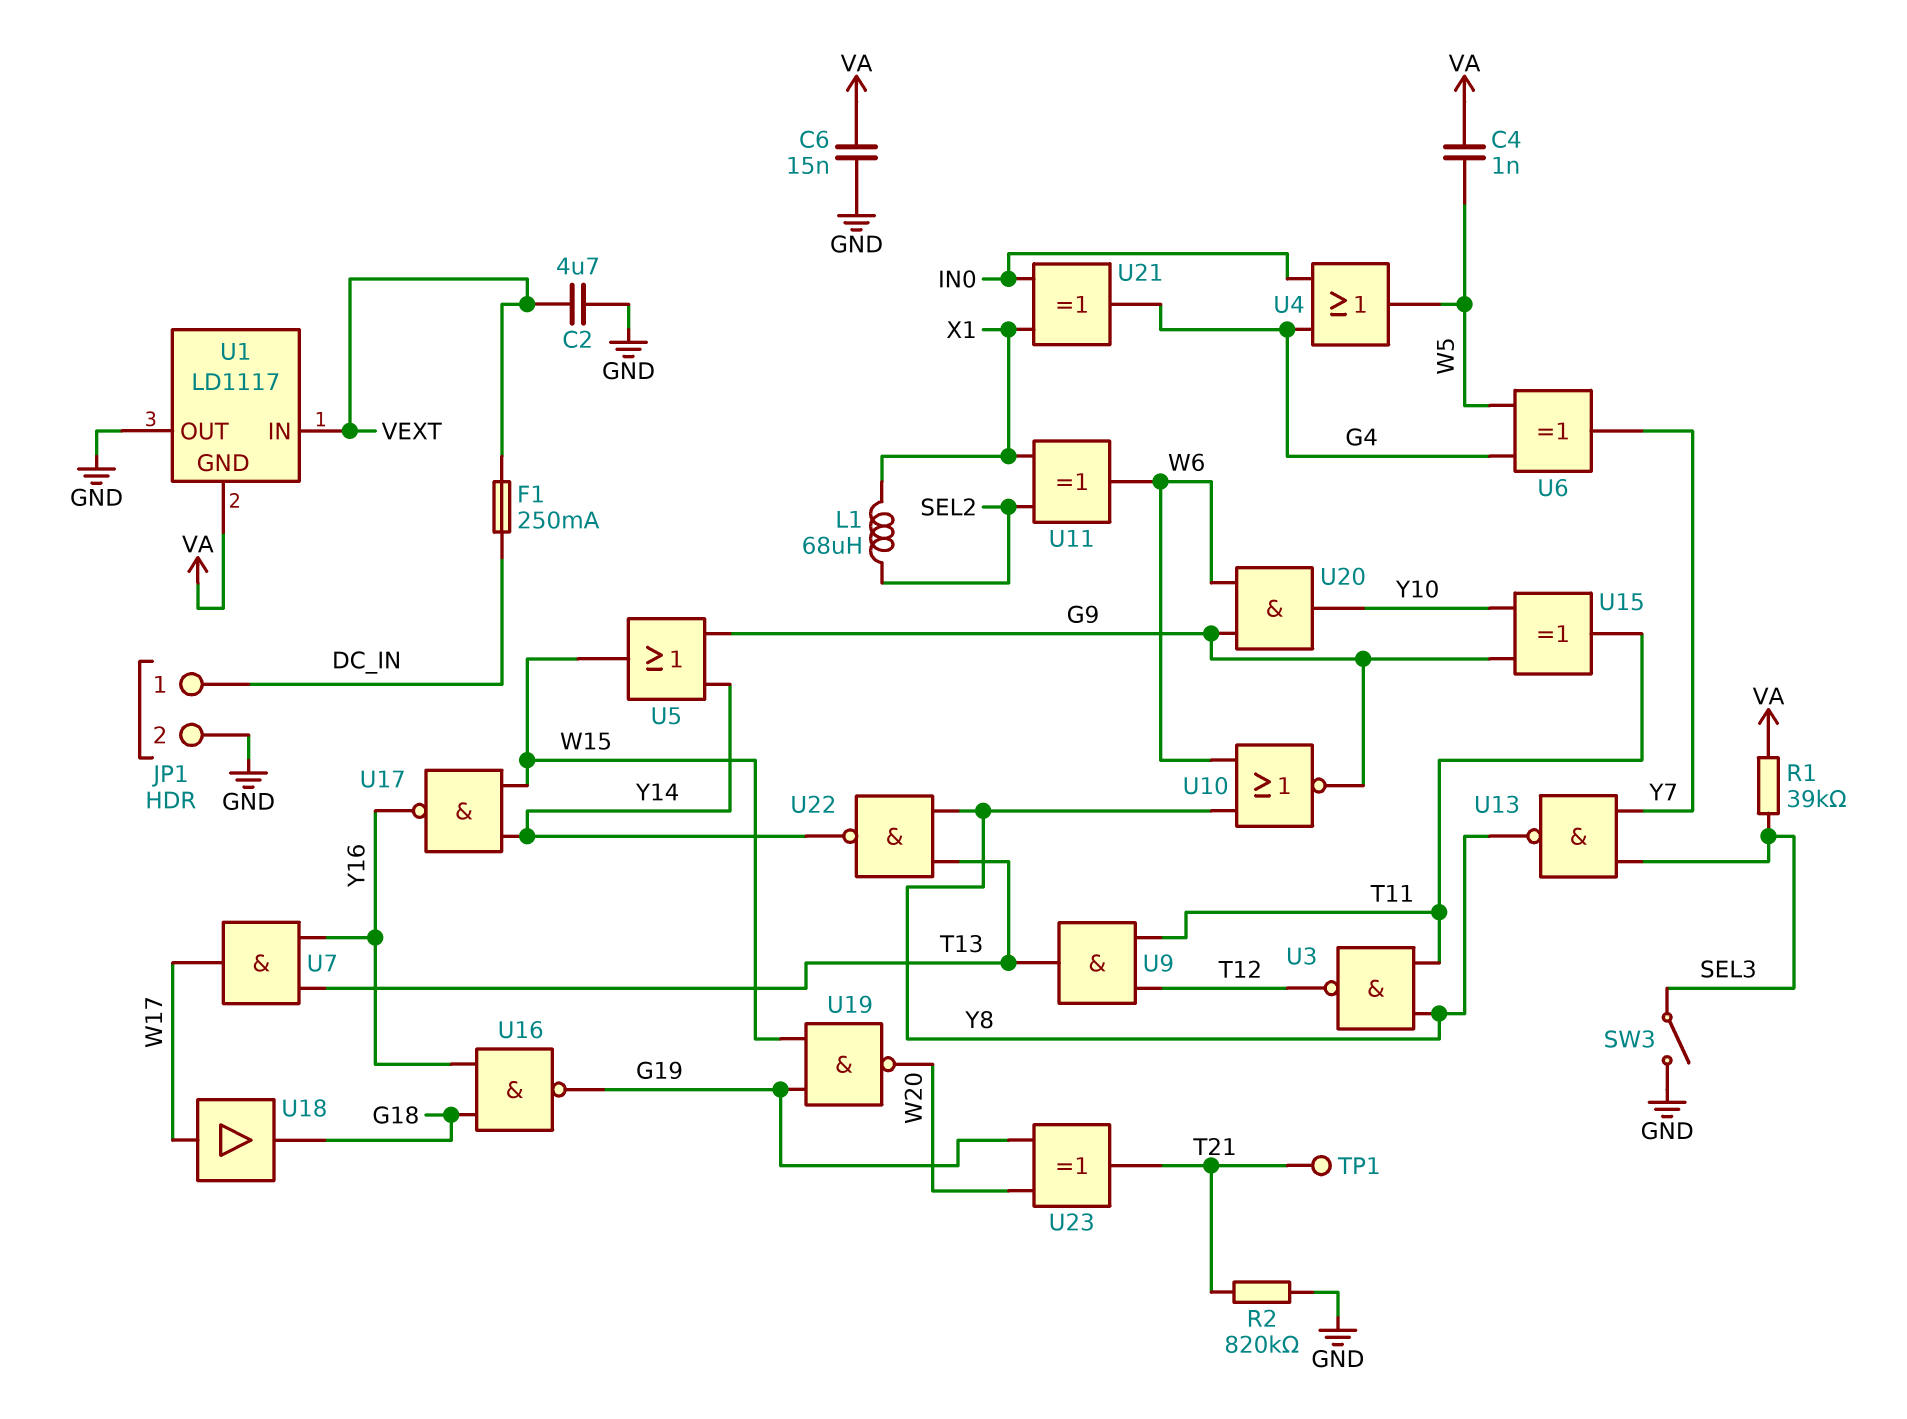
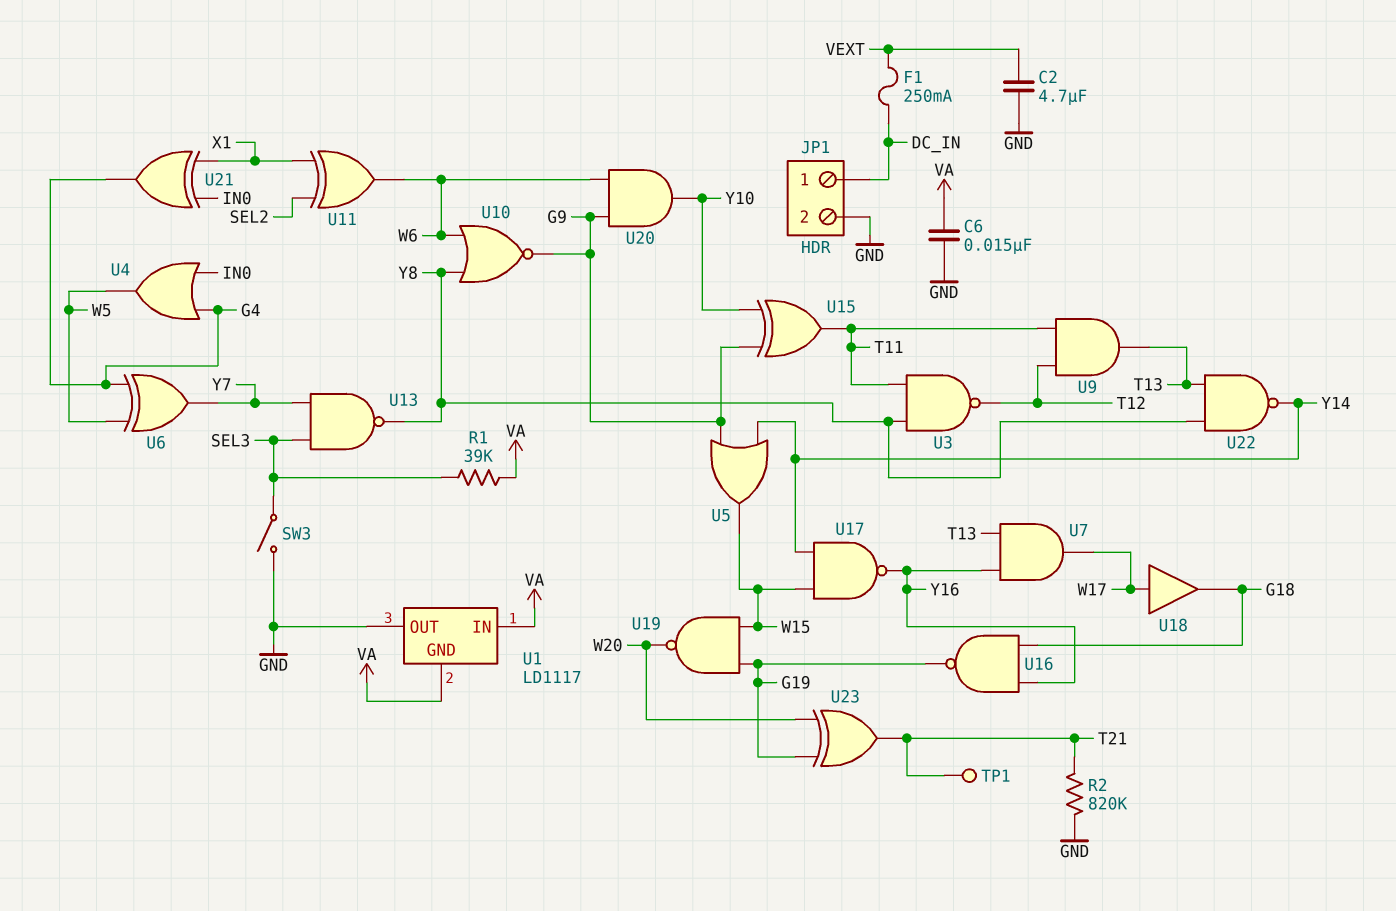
C4: 1nF (VA, W5) -> none
L1: 68uH (SEL2, X1) -> none
U1 pin IN: VEXT -> VA

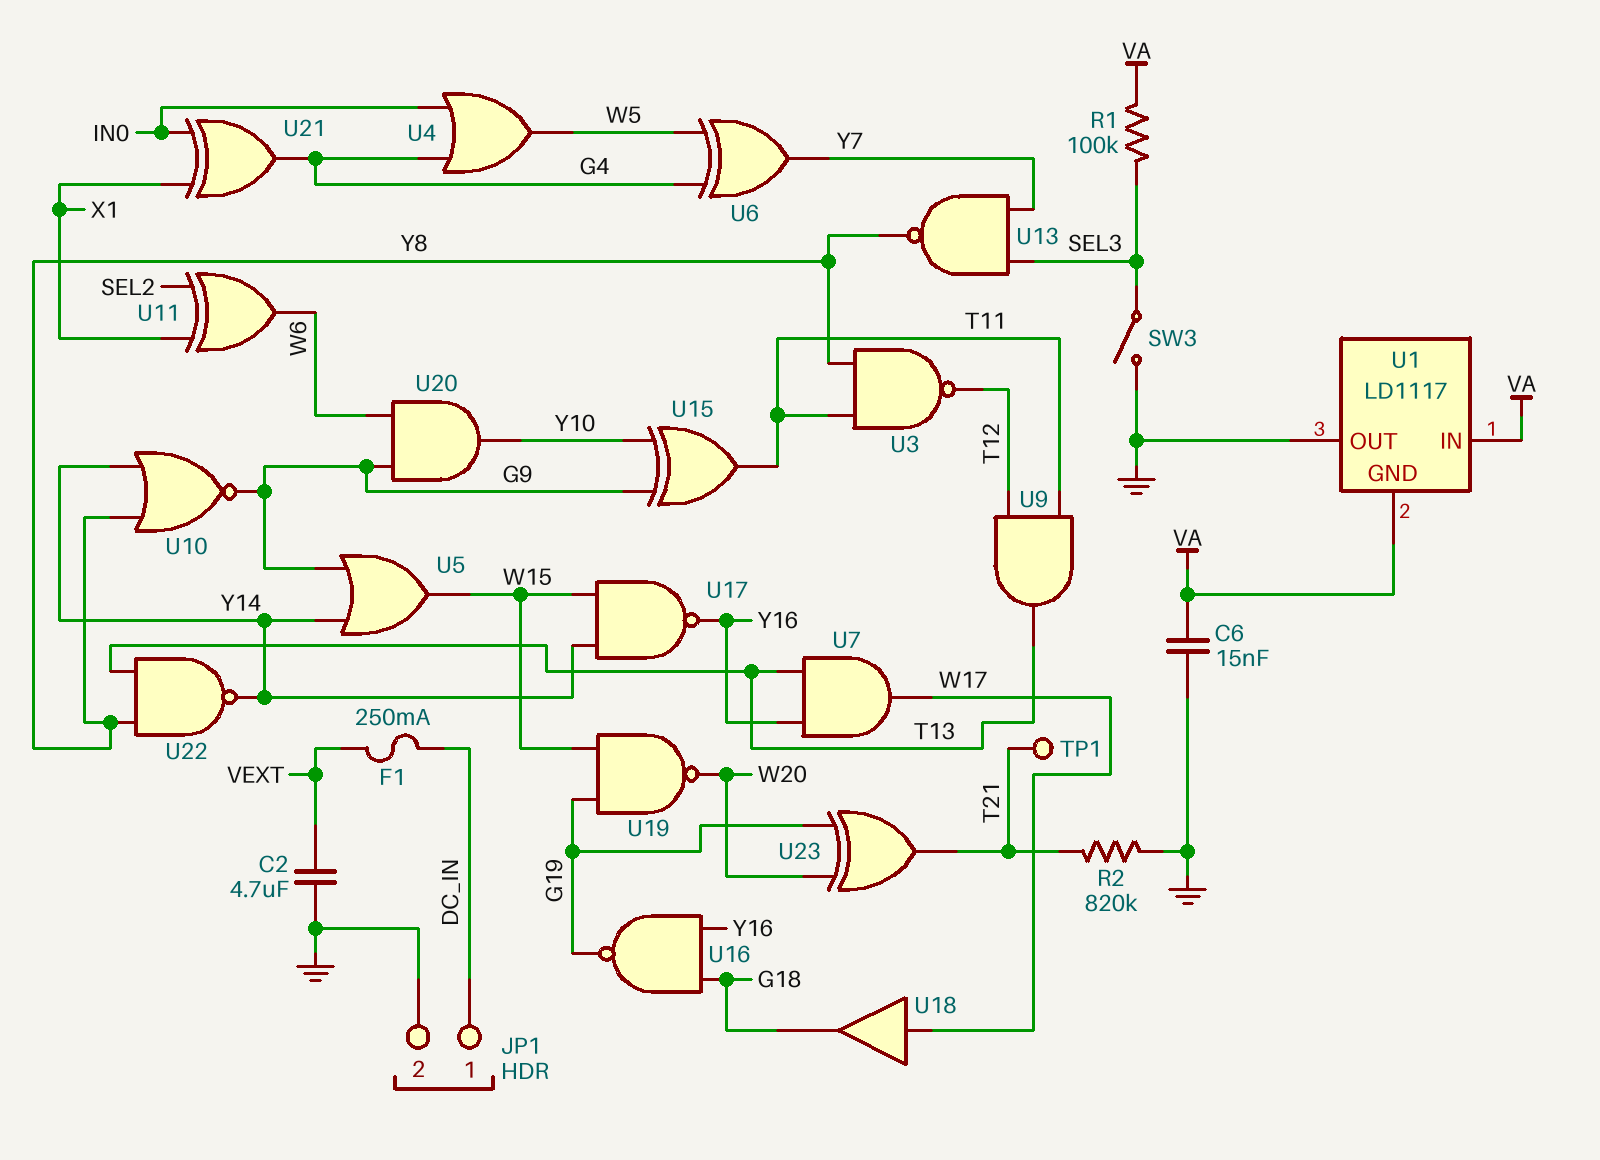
R1: 39k (SEL3, VA) -> 100k (SEL3, VA)
U10: NOR (in W6, in Y8, out G9) -> NOR (in Y8, in Y14, out G9)

